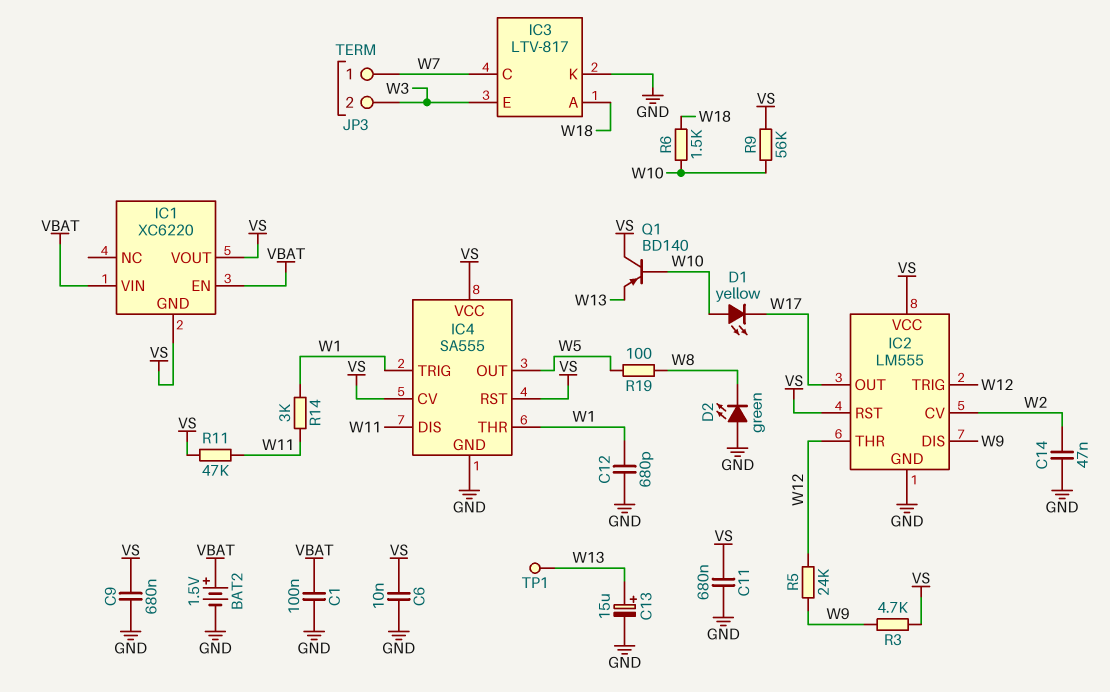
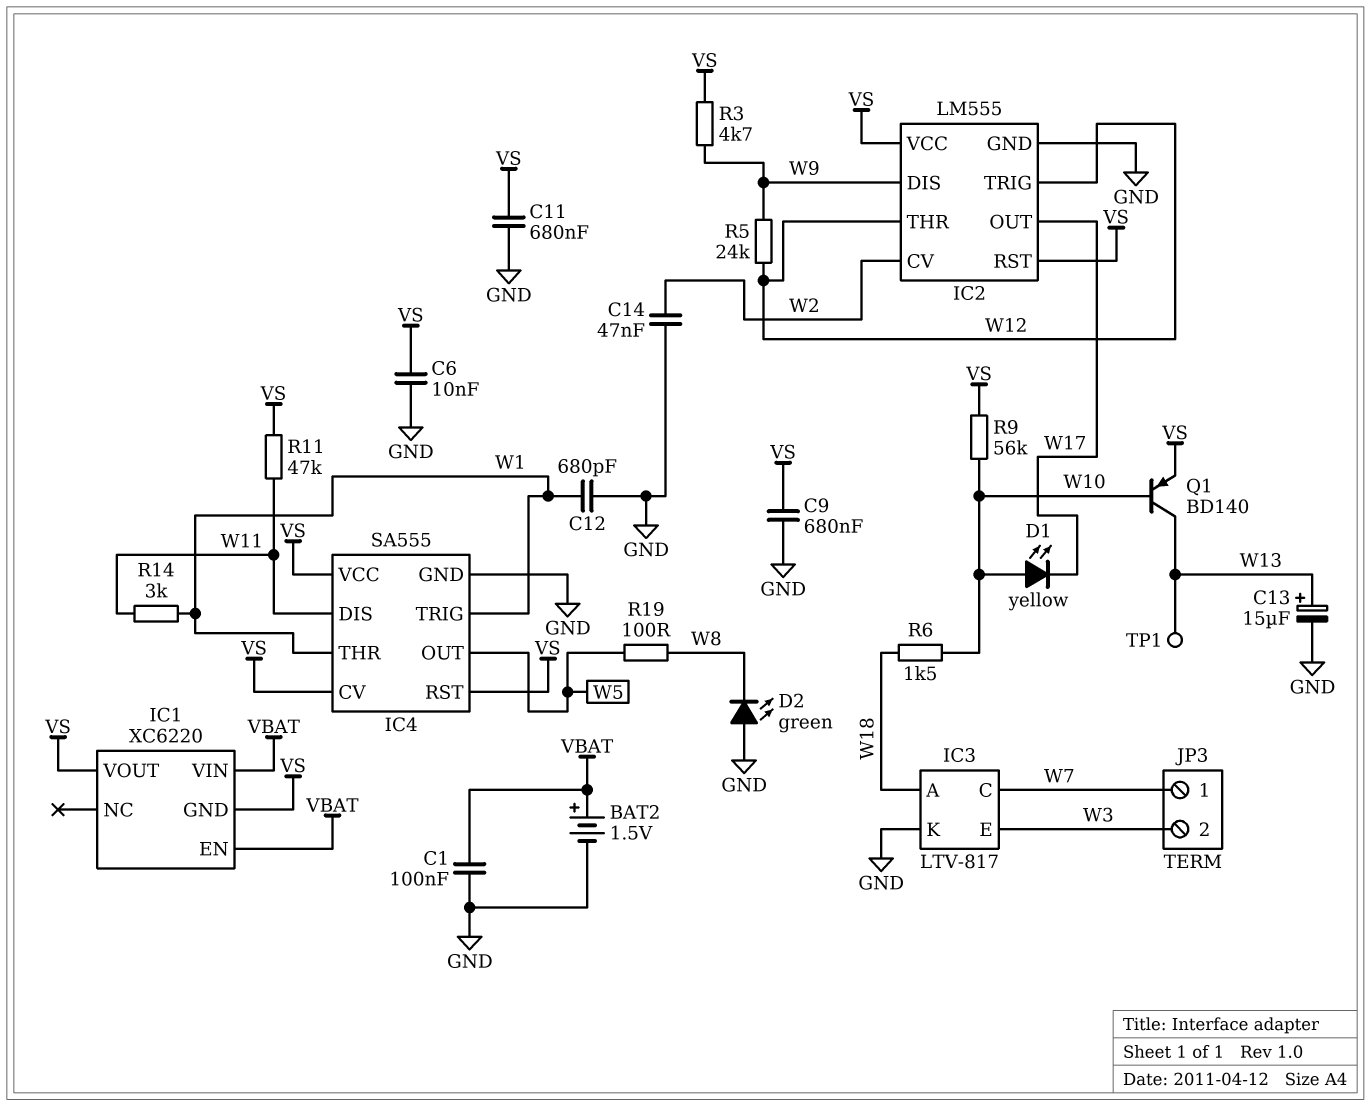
Q1: PNP BD140 (B W10, C VS, E W13) -> PNP BD140 (B W10, C W13, E VS)

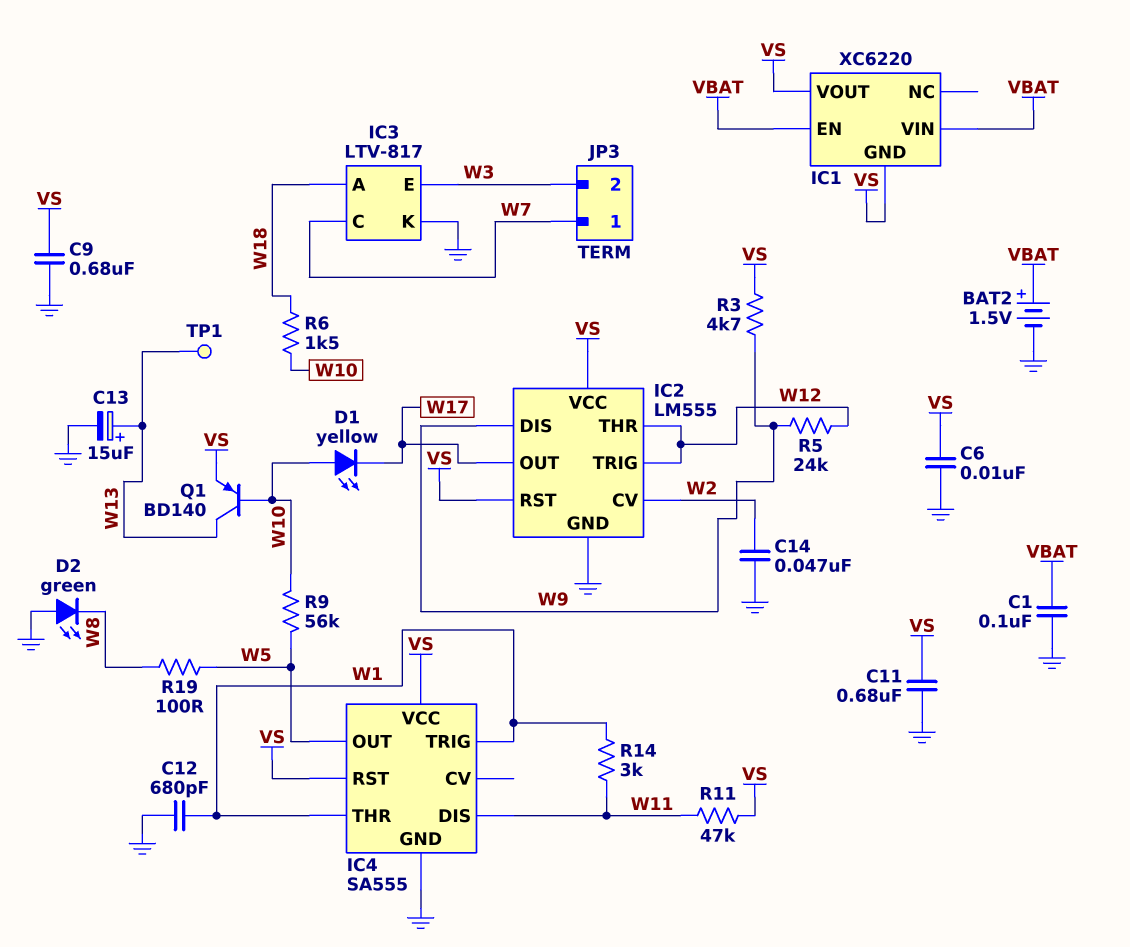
IC4 pin CV: VS -> none
R9: 56k (VS, W10) -> 56k (W5, W10)

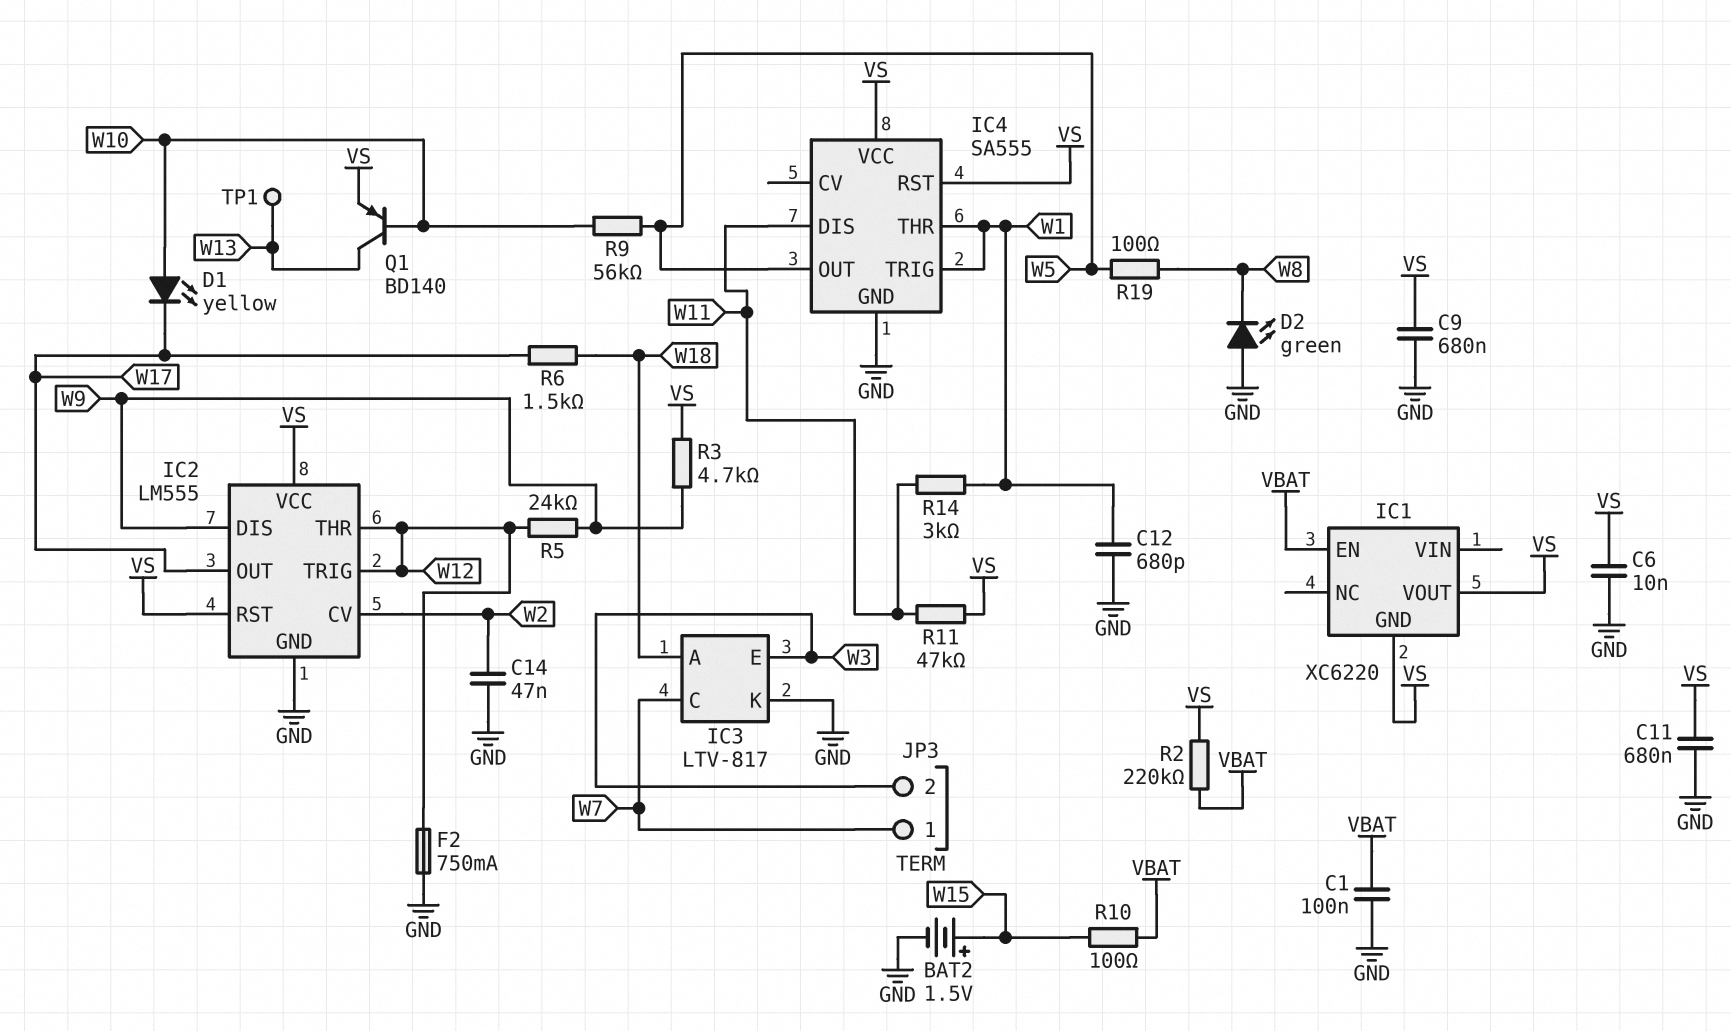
BAT2: 1.5V (plus VBAT, minus GND) -> 1.5V (plus W15, minus GND)
C13: 15uF (plus W13, minus GND) -> none
F2: none -> 750mA (GND, W12)
IC1 pin VIN: VBAT -> none
R2: none -> 220k (VBAT, VS)
R6: 1.5k (W10, W18) -> 1.5k (W17, W18)
R10: none -> 100 (VBAT, W15)

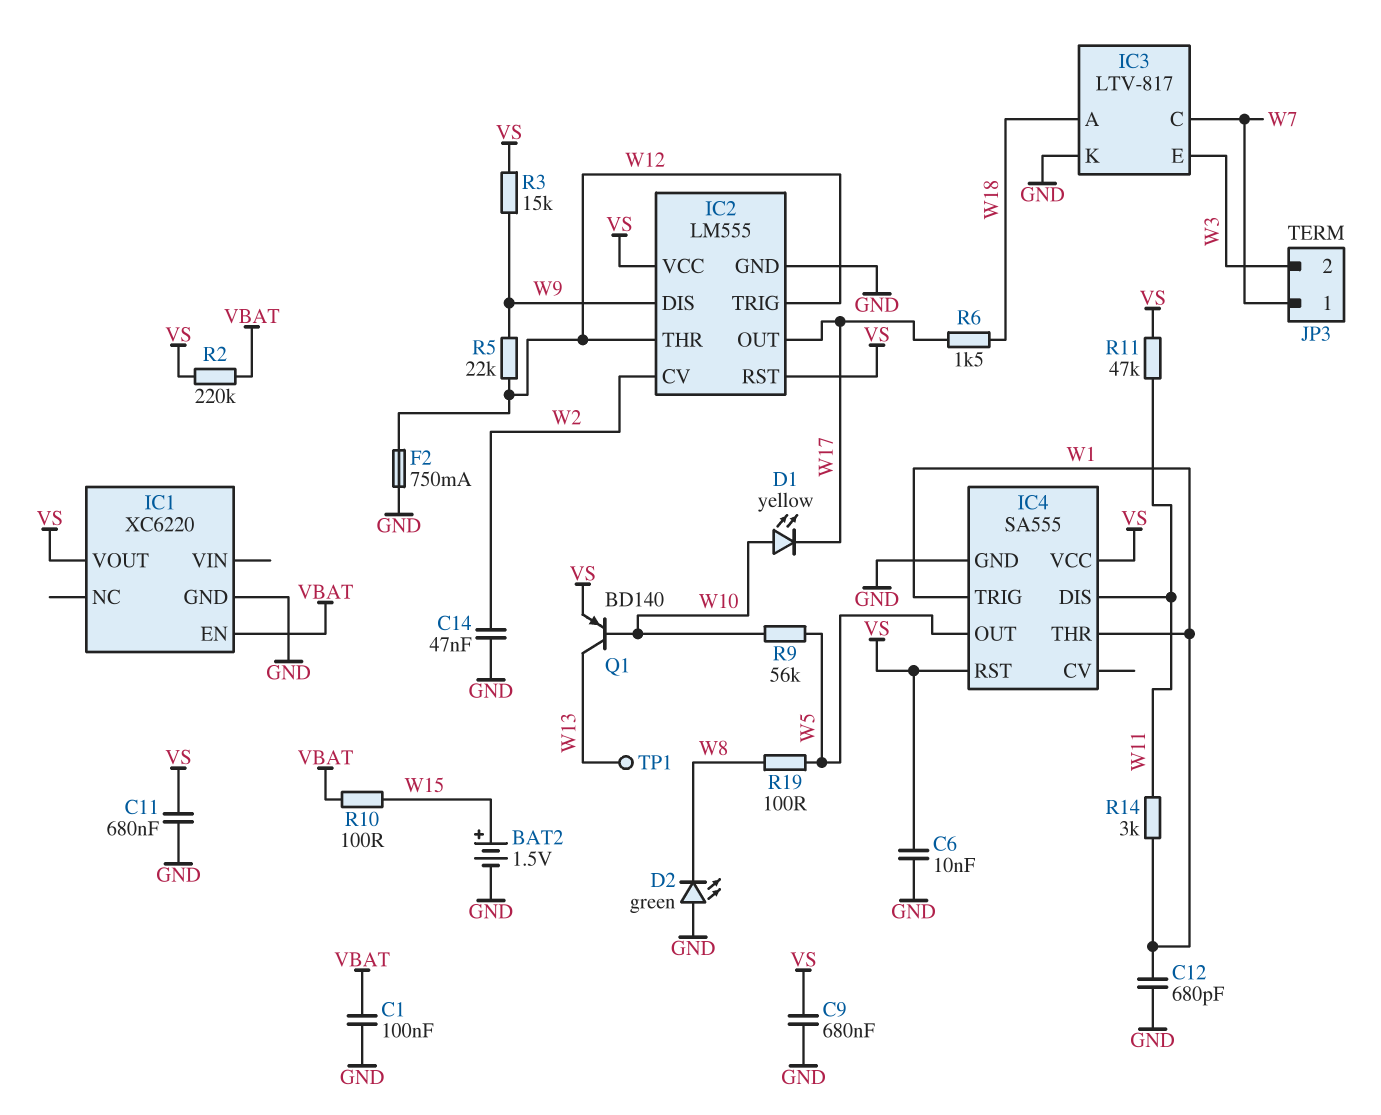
IC1 pin GND: VS -> GND
R3: 4.7k (VS, W9) -> 15k (VS, W9)
R5: 24k (W9, W12) -> 22k (W9, W12)

